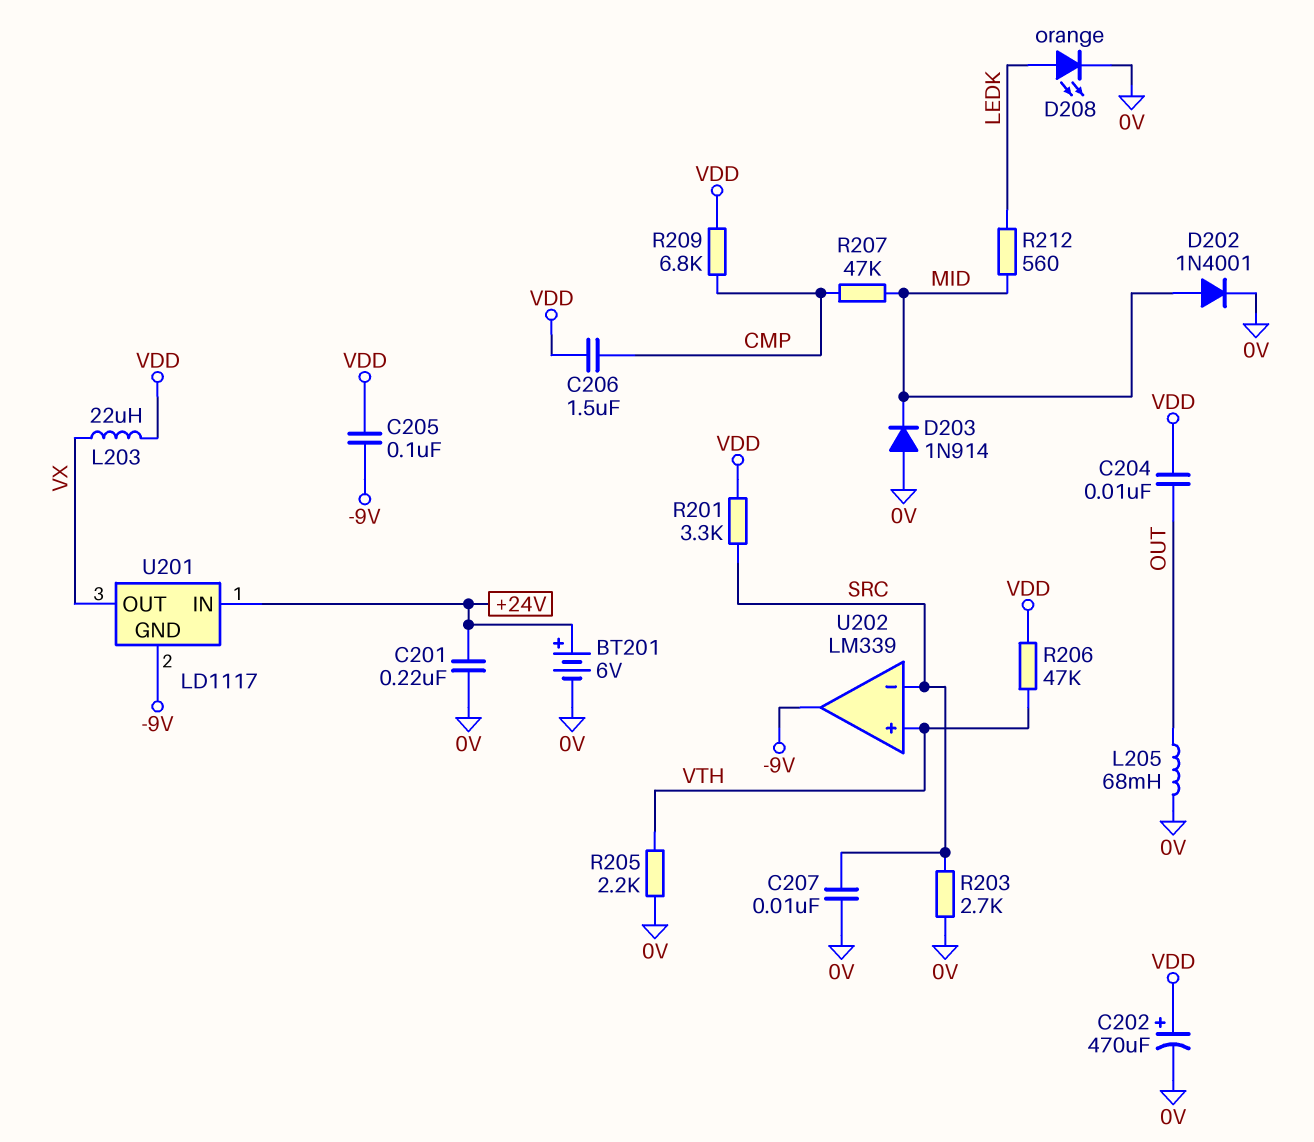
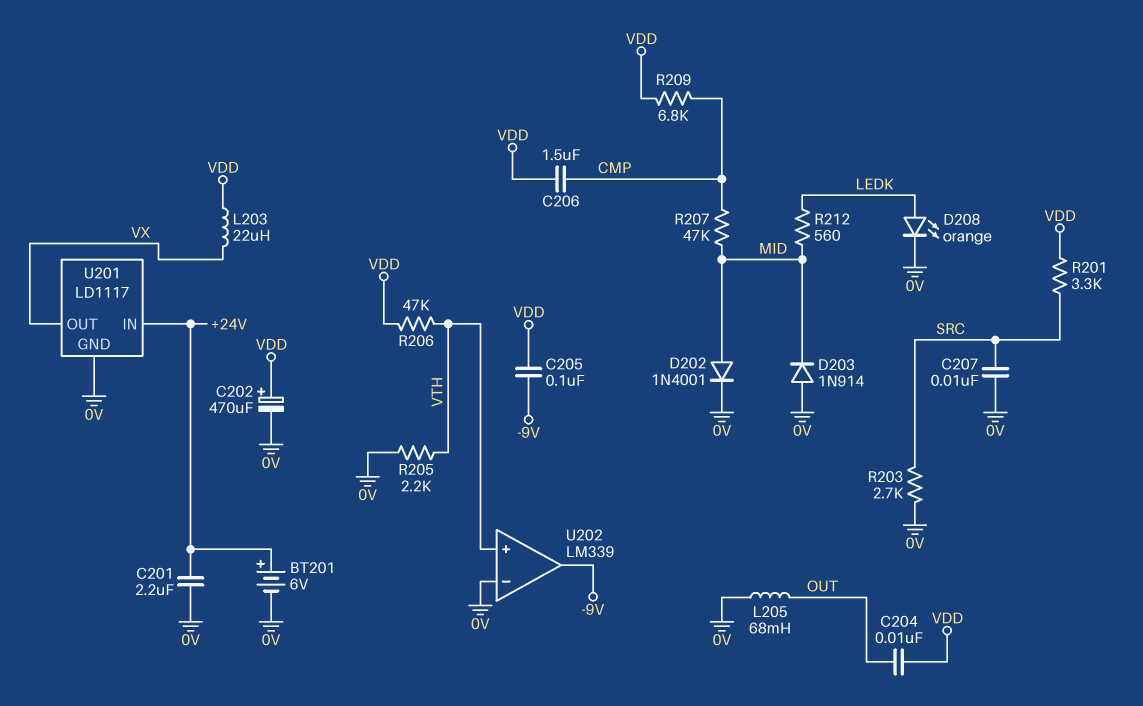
C201: 220nF (+24V, 0V) -> 2.2uF (+24V, 0V)
U201 pin GND: -9V -> 0V
U202 pin in-: SRC -> 0V

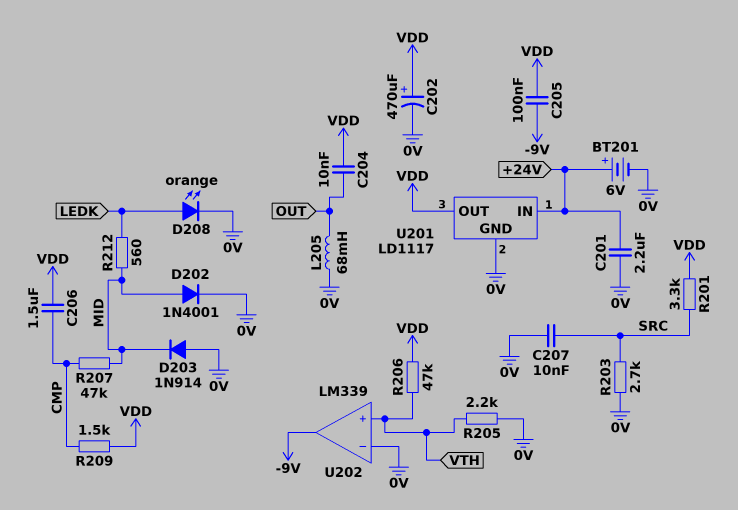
L203: 22uH (VDD, VX) -> none
R209: 6.8k (CMP, VDD) -> 1.5k (CMP, VDD)
U201 pin OUT: VX -> VDD

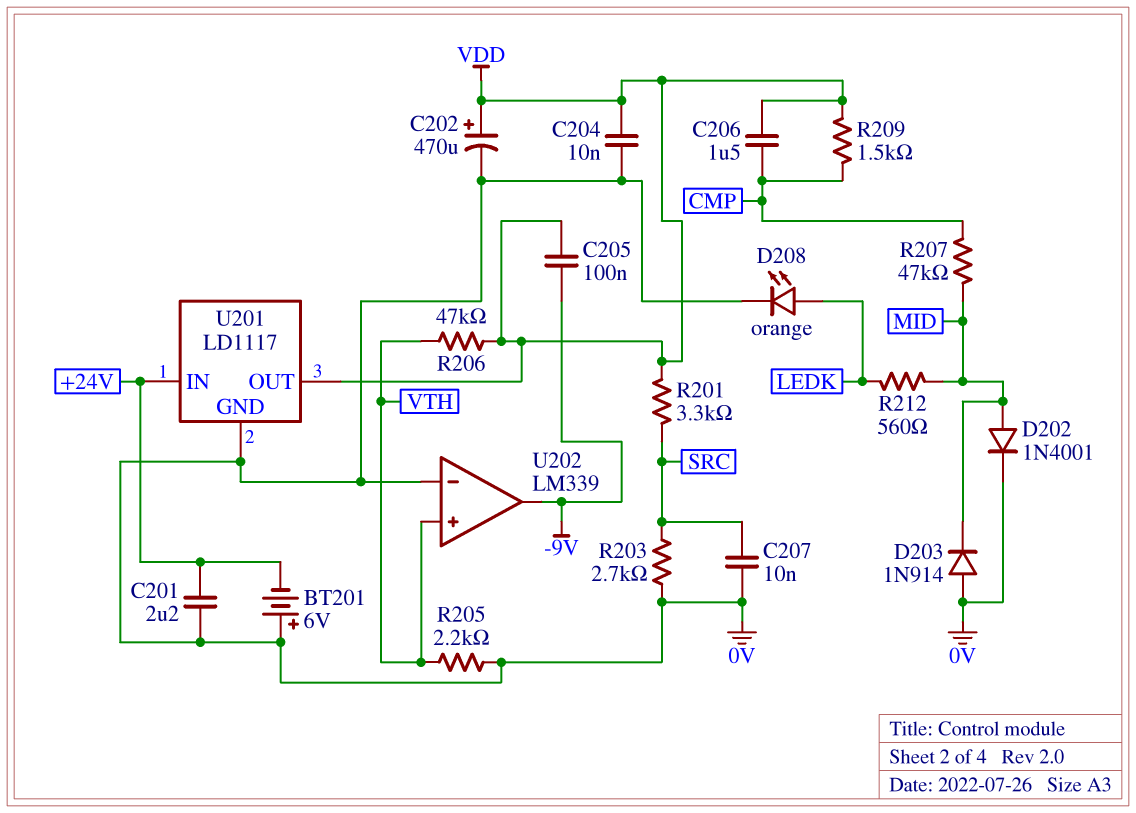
BT201: 6V (plus +24V, minus 0V) -> 6V (plus 0V, minus +24V)
C204: 10nF (OUT, VDD) -> 10nF (0V, VDD)
L205: 68mH (0V, OUT) -> none

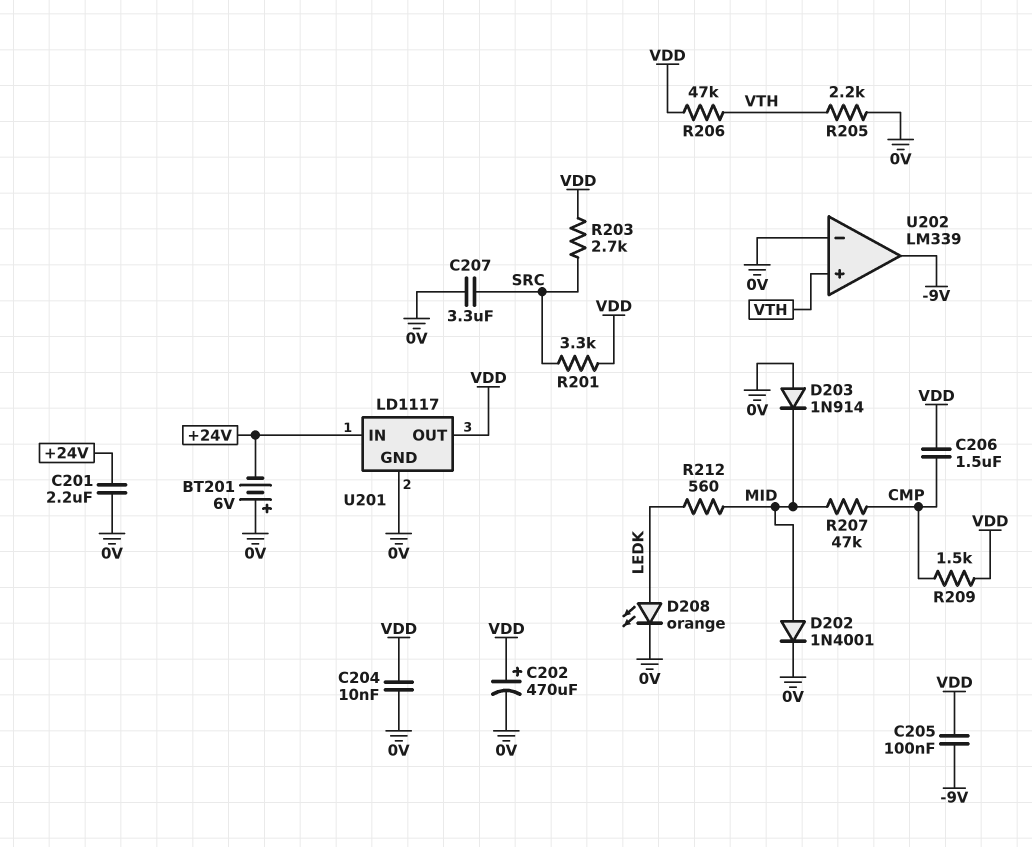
C207: 10nF (0V, SRC) -> 3.3uF (0V, SRC)
R203: 2.7k (0V, SRC) -> 2.7k (SRC, VDD)

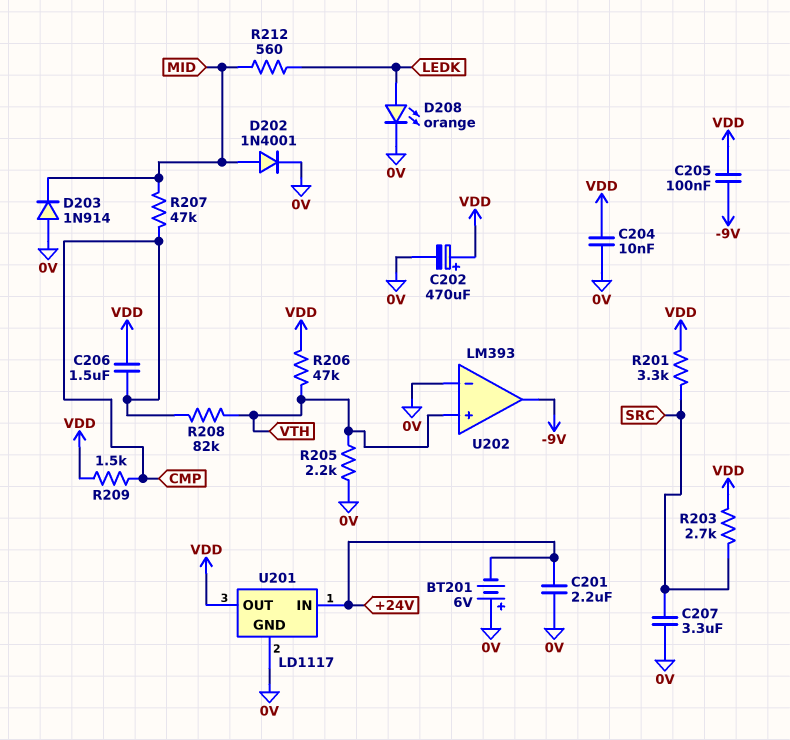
R208: none -> 82k (CMP, VTH)
U202: LM339 -> LM393

